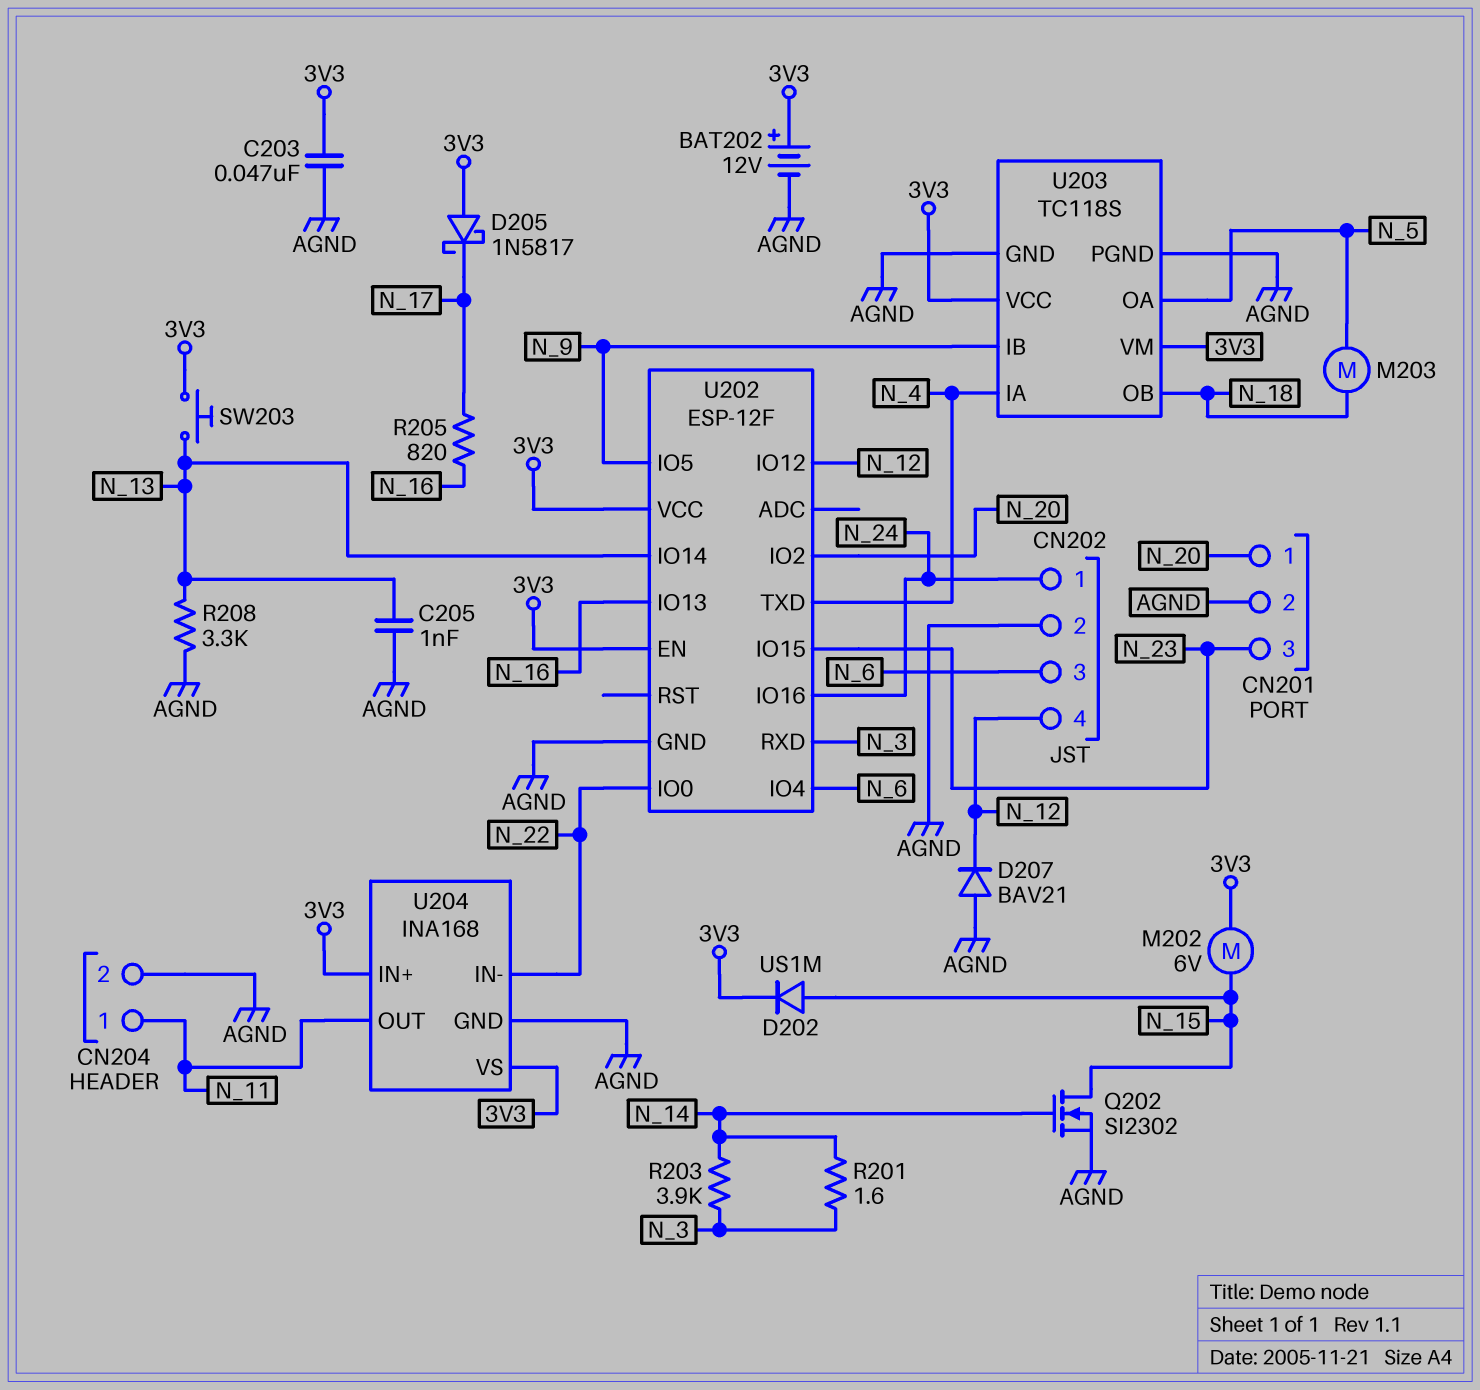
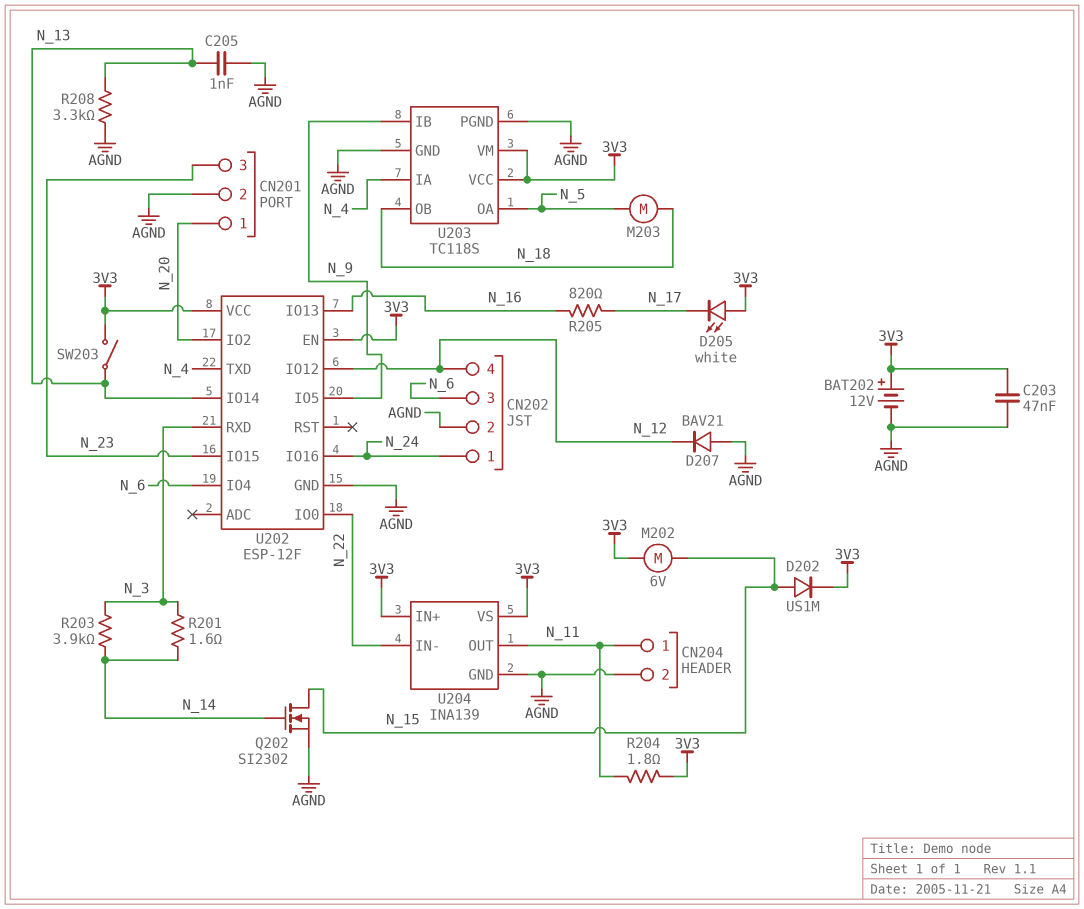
D205: schottky 1N5817 (A 3V3, K N_17) -> LED white (A 3V3, K N_17)
R204: none -> 1.8 (3V3, N_11)
SW203: button (3V3, N_13) -> switch (3V3, N_13)
U204: INA168 -> INA139

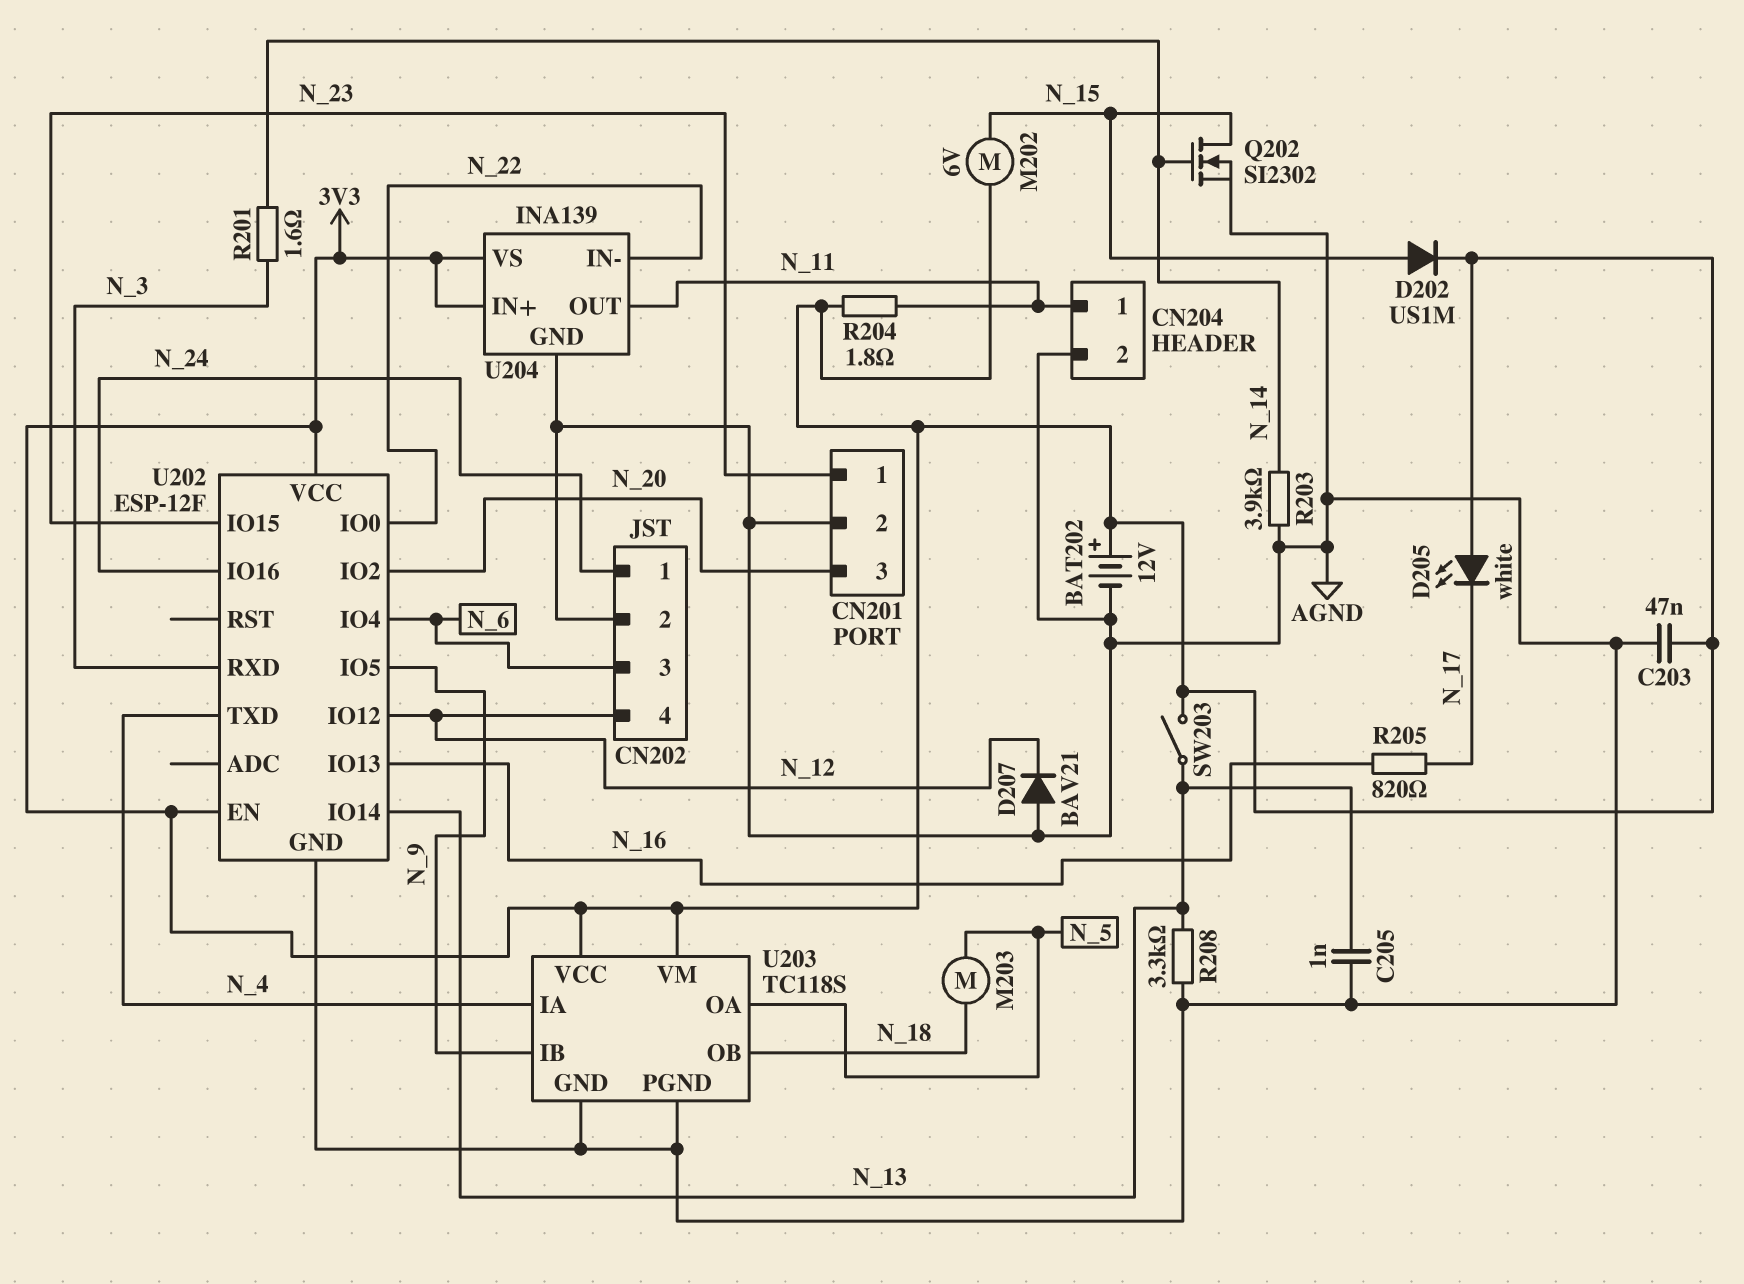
CN201 pin 1: N_20 -> N_23
CN201 pin 3: N_23 -> N_20
R203: 3.9k (N_3, N_14) -> 3.9k (AGND, N_14)

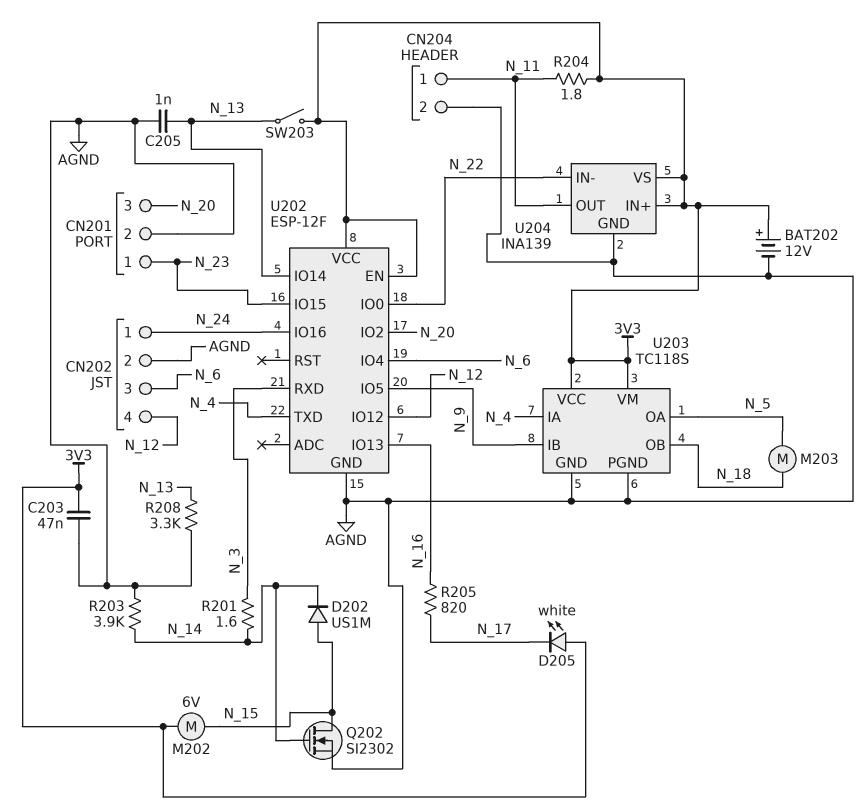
D202: diode US1M (A N_15, K 3V3) -> diode US1M (A N_15, K N_14)
D207: diode BAV21 (A AGND, K N_12) -> none

